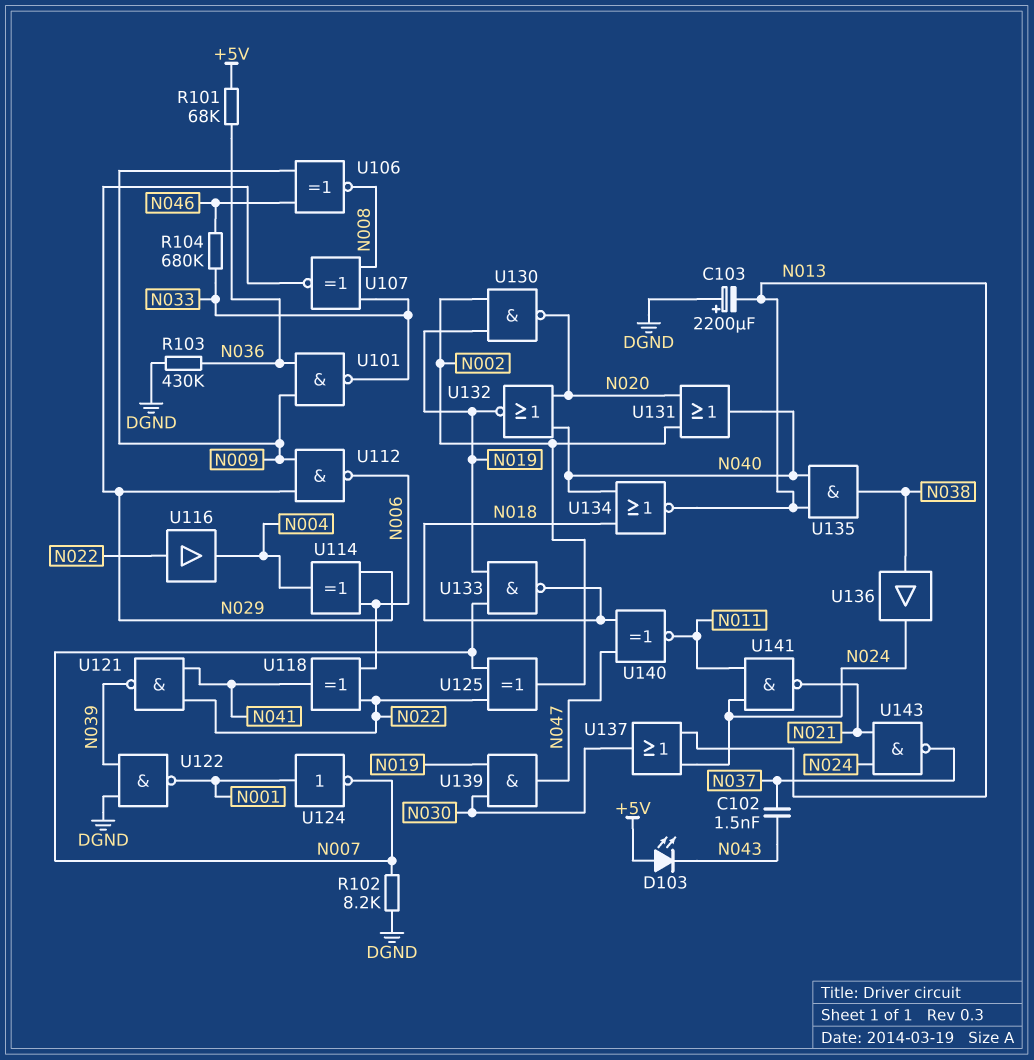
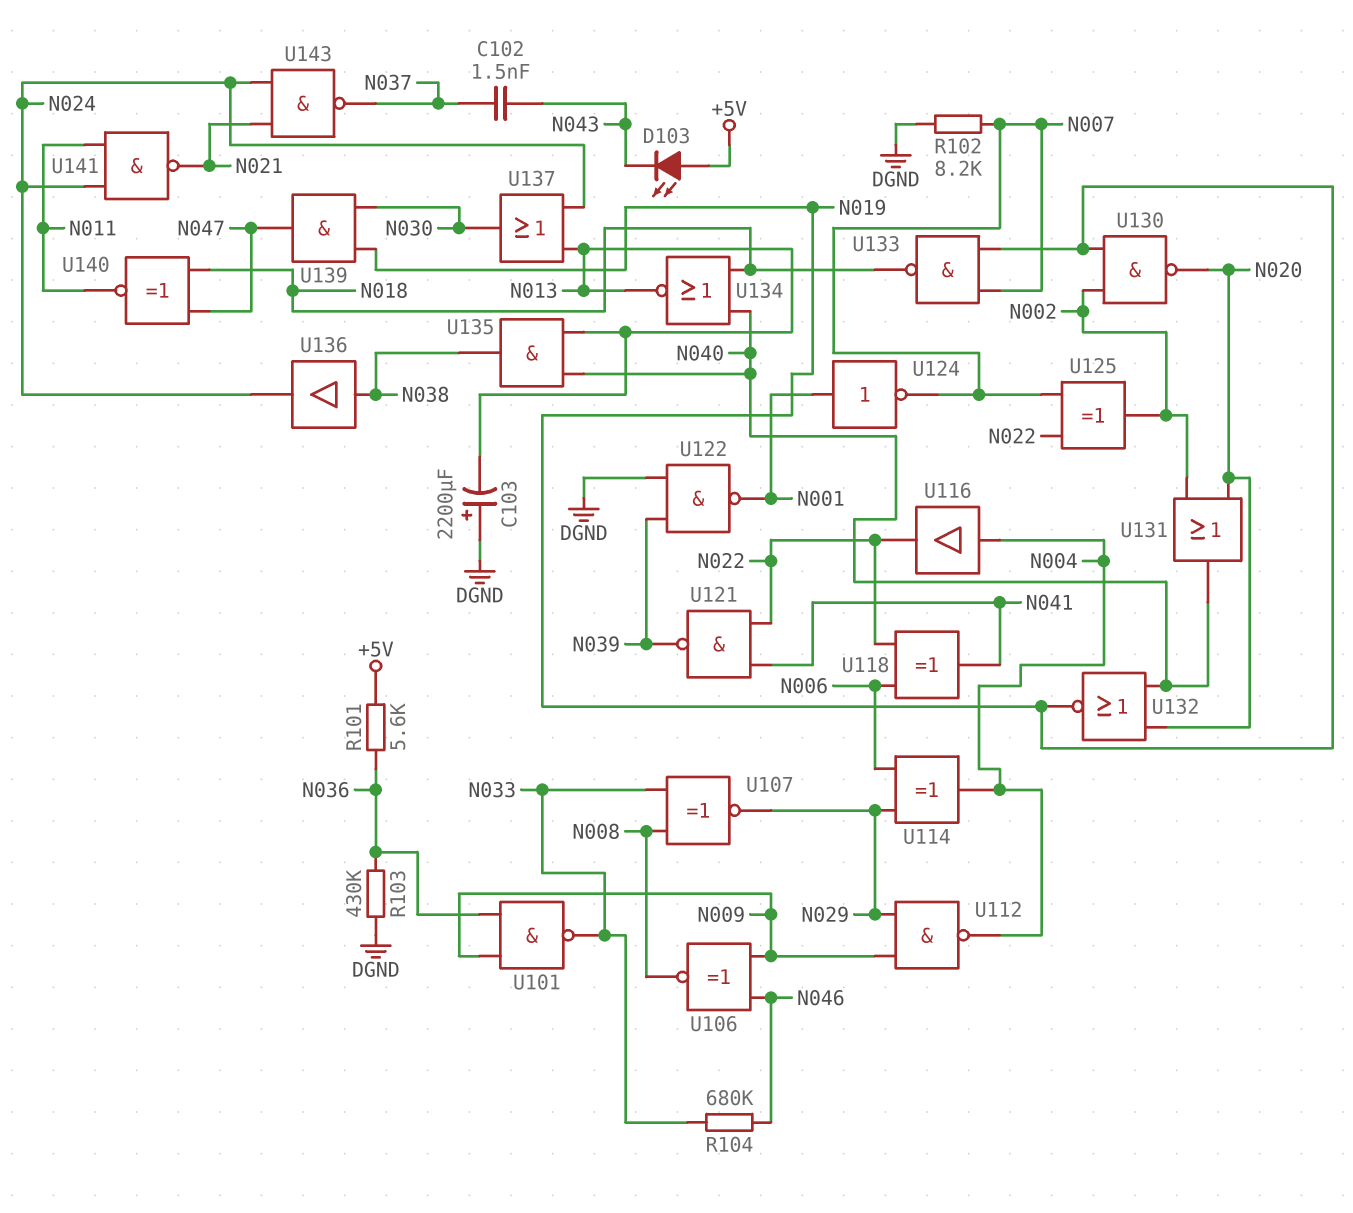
R101: 68k (+5V, N036) -> 5.6k (+5V, N036)
U112: NAND (in N009, in N029, out N006) -> NAND (in N009, in N029, out N004)
U116: buffer (in N022, out N004) -> buffer (in N004, out N022)

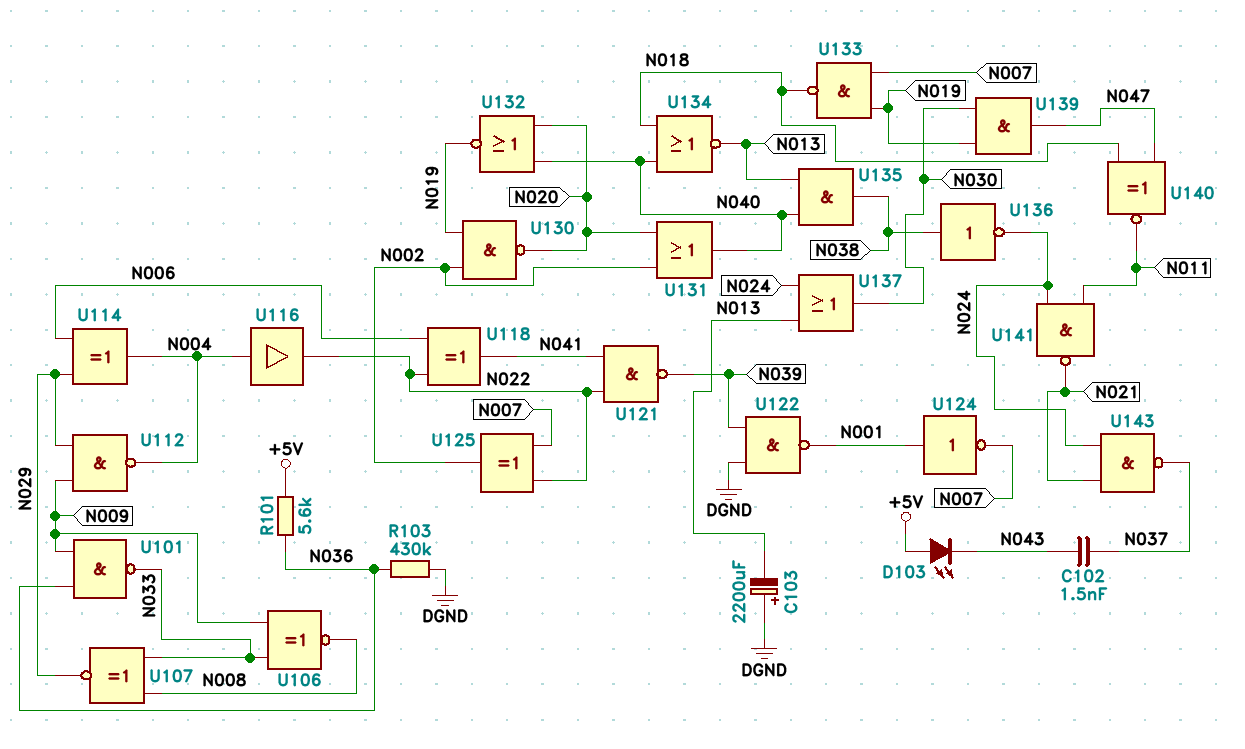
R102: 8.2k (DGND, N007) -> none
R104: 680k (N033, N046) -> none
U106: XNOR (in N009, in N046, out N008) -> XNOR (in N009, in N033, out N008)
U136: buffer (in N038, out N024) -> NOT (in N038, out N024)

